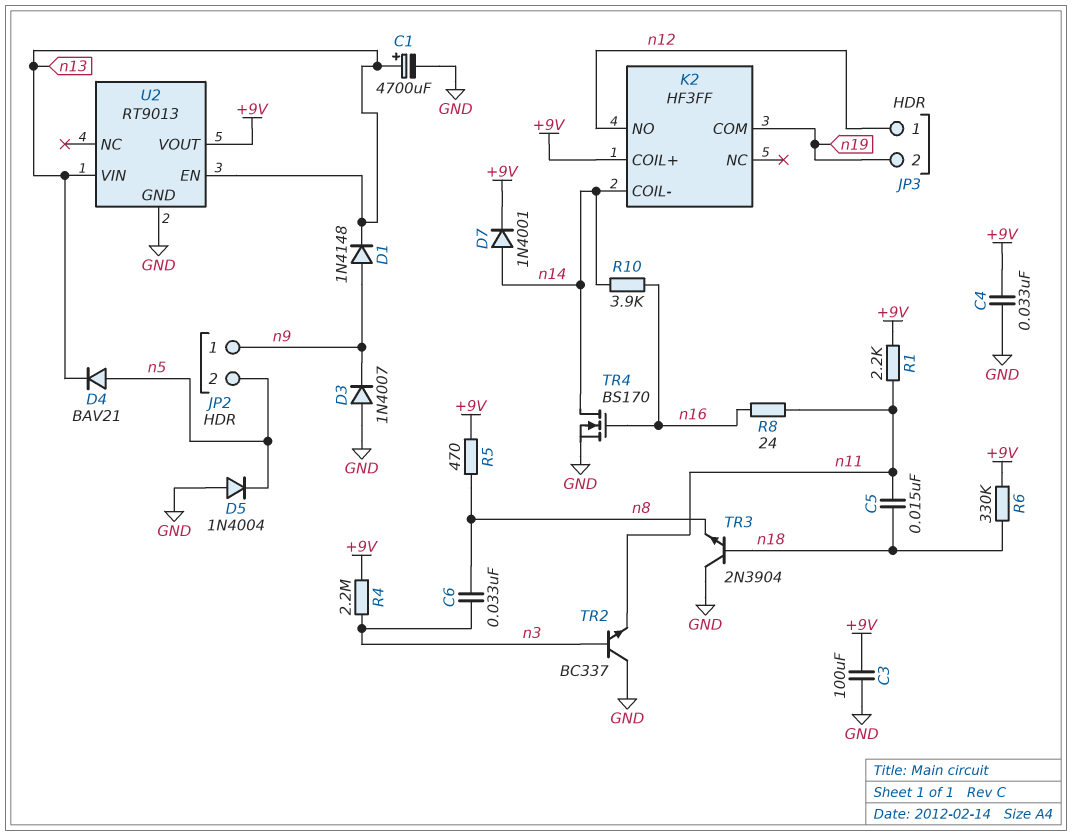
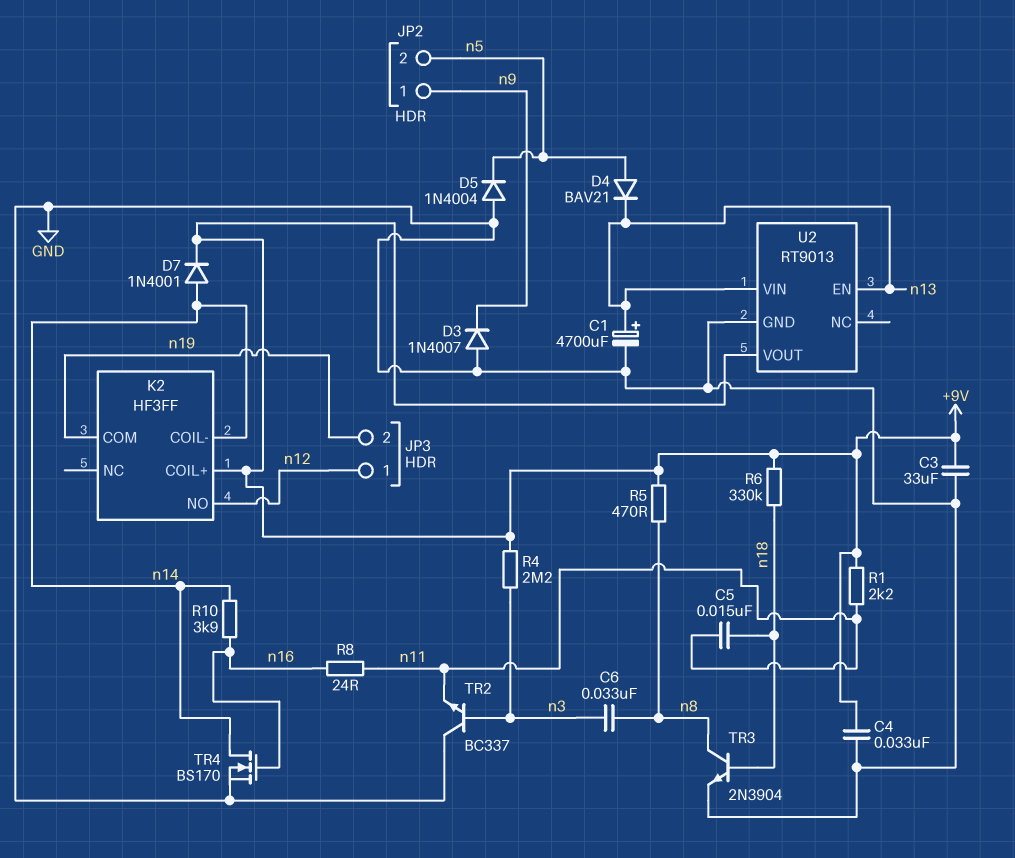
C3: 100uF (+9V, GND) -> 33uF (+9V, GND)
D1: diode 1N4148 (A n9, K n13) -> none
TR3: NPN 2N3904 (B n18, C GND, E n8) -> NPN 2N3904 (B n18, C n8, E GND)

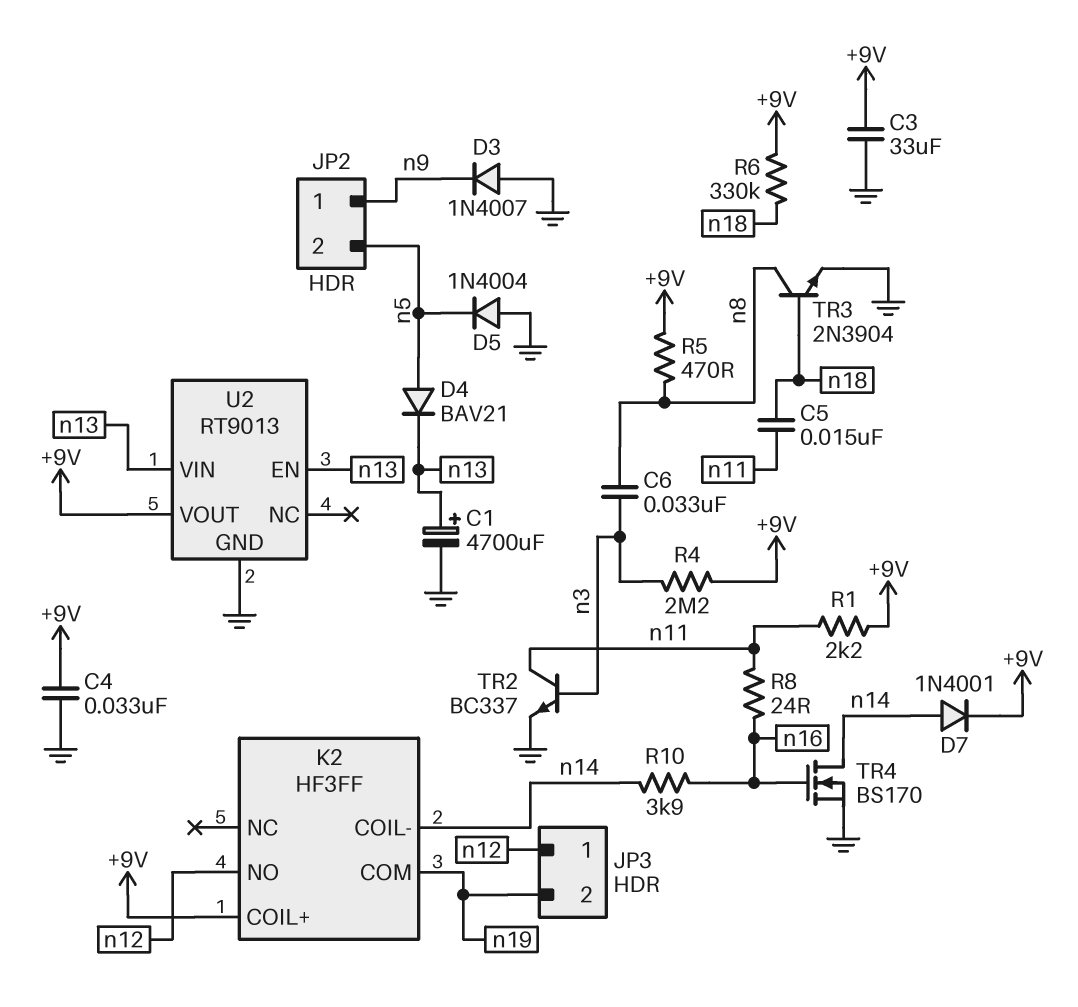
TR2: NPN BC337 (B n3, C GND, E n11) -> NPN BC337 (B n3, C n11, E GND)

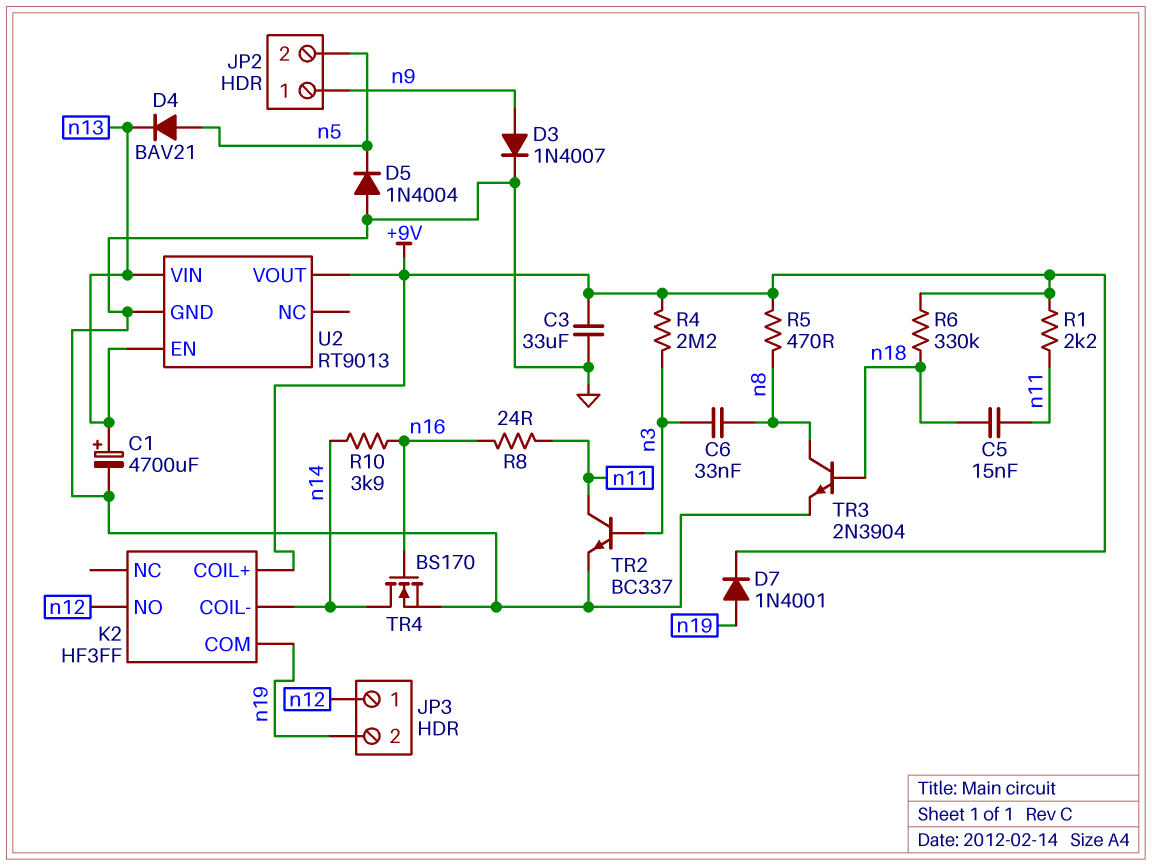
C4: 33nF (+9V, GND) -> none
D3: diode 1N4007 (A GND, K n9) -> diode 1N4007 (A n9, K GND)
D7: diode 1N4001 (A n14, K +9V) -> diode 1N4001 (A n19, K +9V)

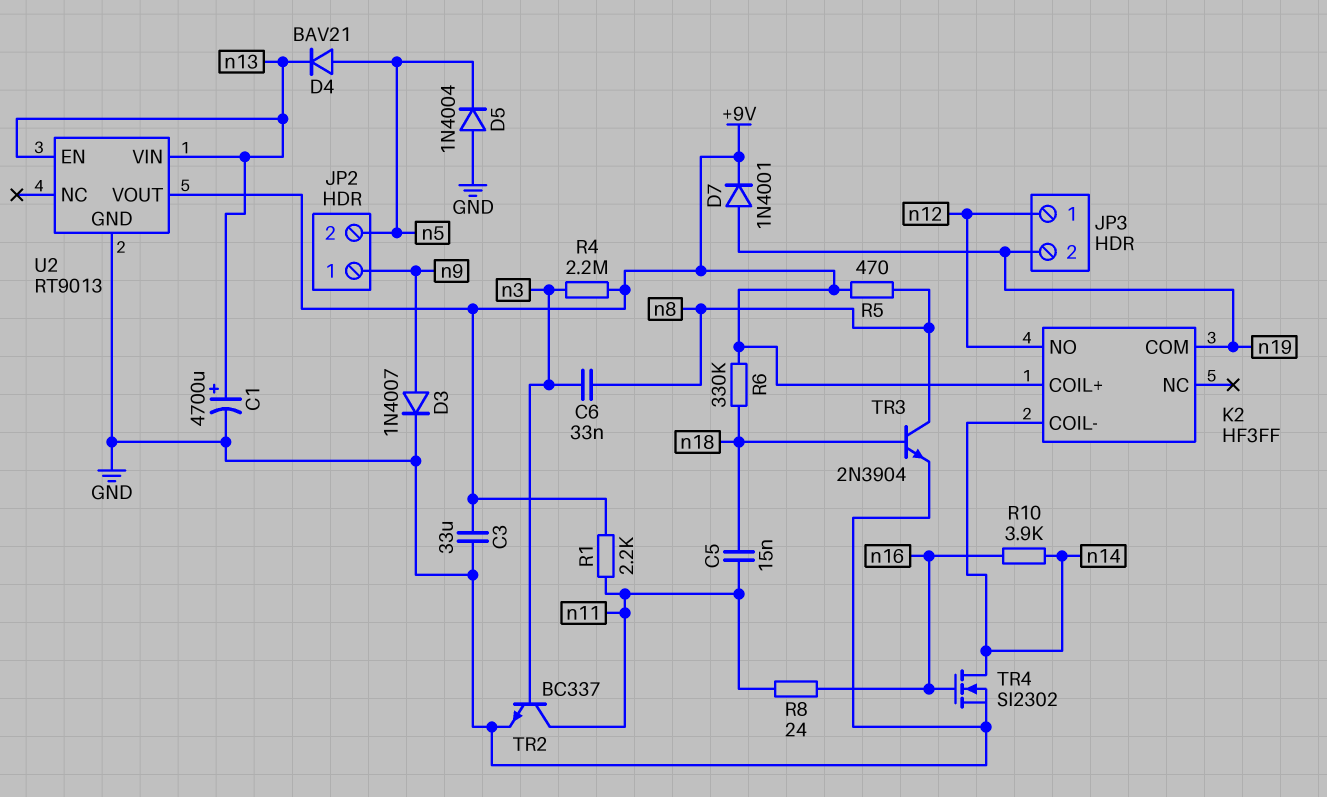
TR4: NMOS BS170 (G n16, D n14, S GND) -> NMOS SI2302 (G n16, D n14, S GND)

